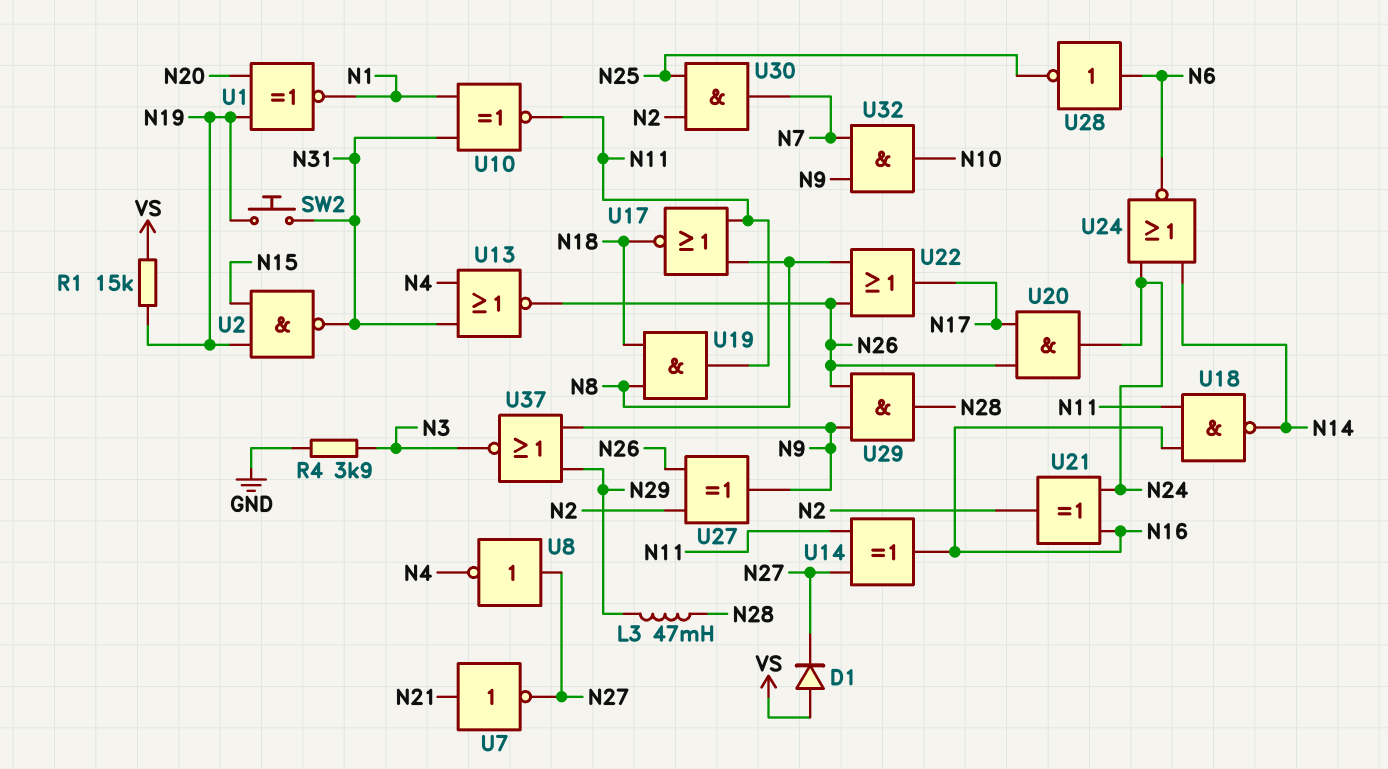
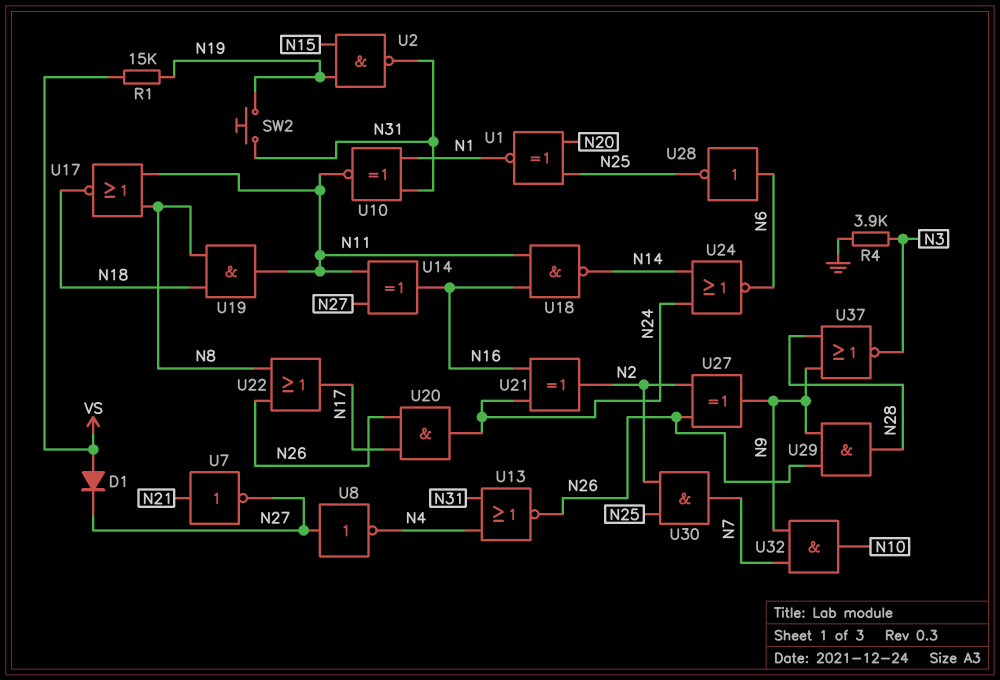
L3: 47mH (N28, N29) -> none
U1: XNOR (in N19, in N20, out N1) -> XNOR (in N20, in N25, out N1)
U37: NOR (in N9, in N29, out N3) -> NOR (in N9, in N28, out N3)

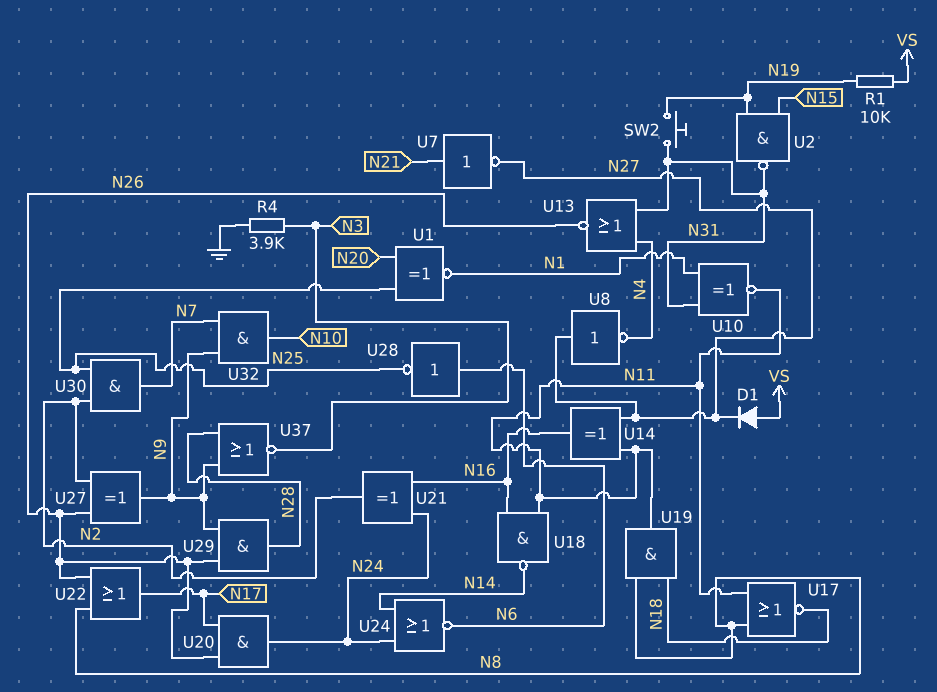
R1: 15k (N19, VS) -> 10k (N19, VS)

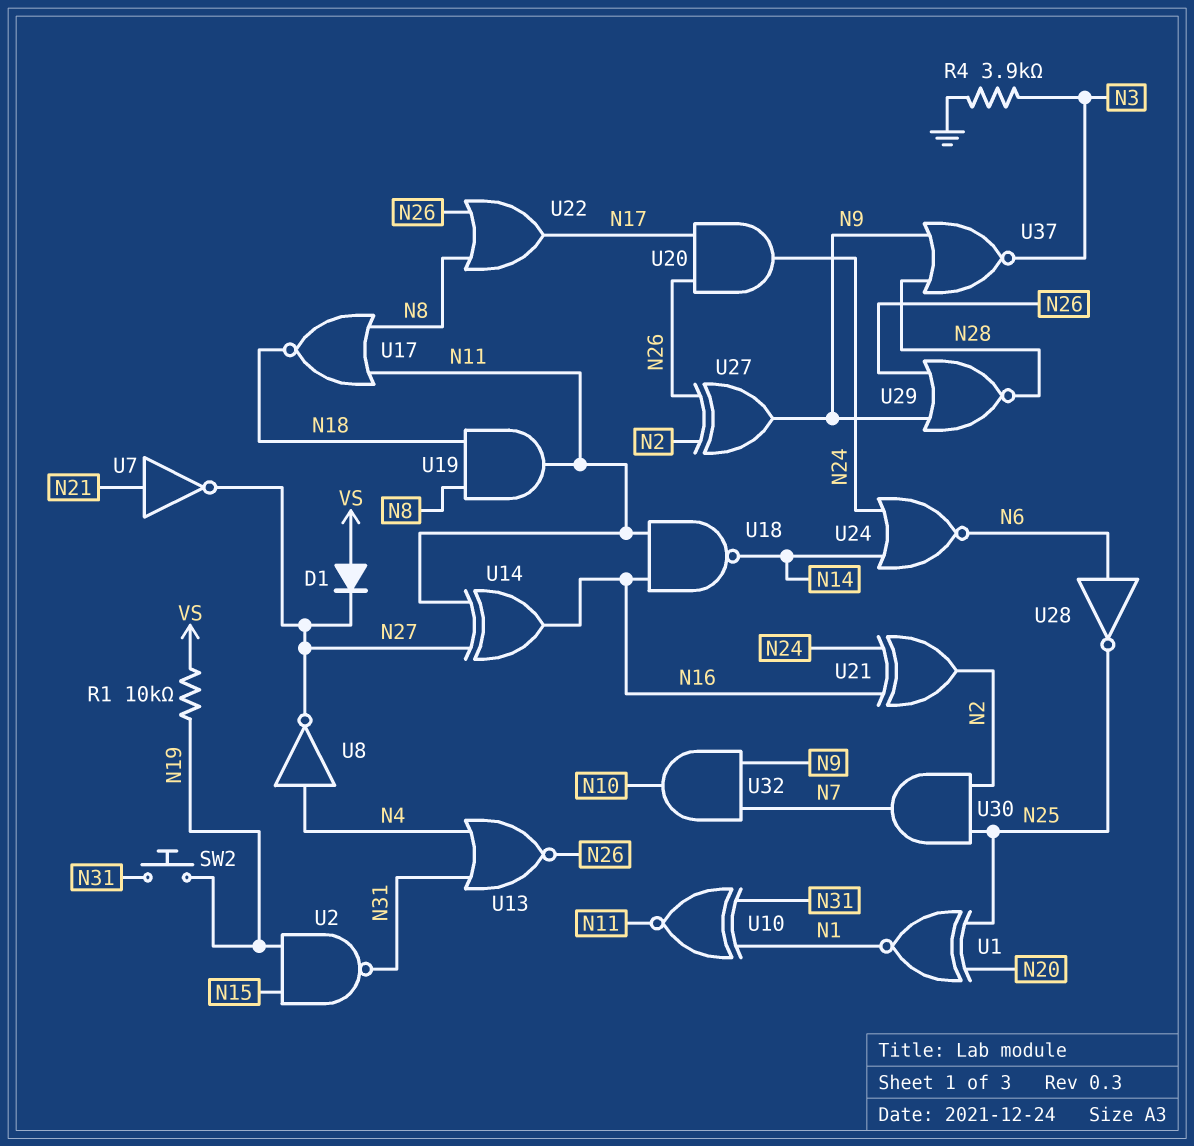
U8: NOT (in N27, out N4) -> NOT (in N4, out N27)
U29: AND (in N9, in N26, out N28) -> NOR (in N9, in N26, out N28)

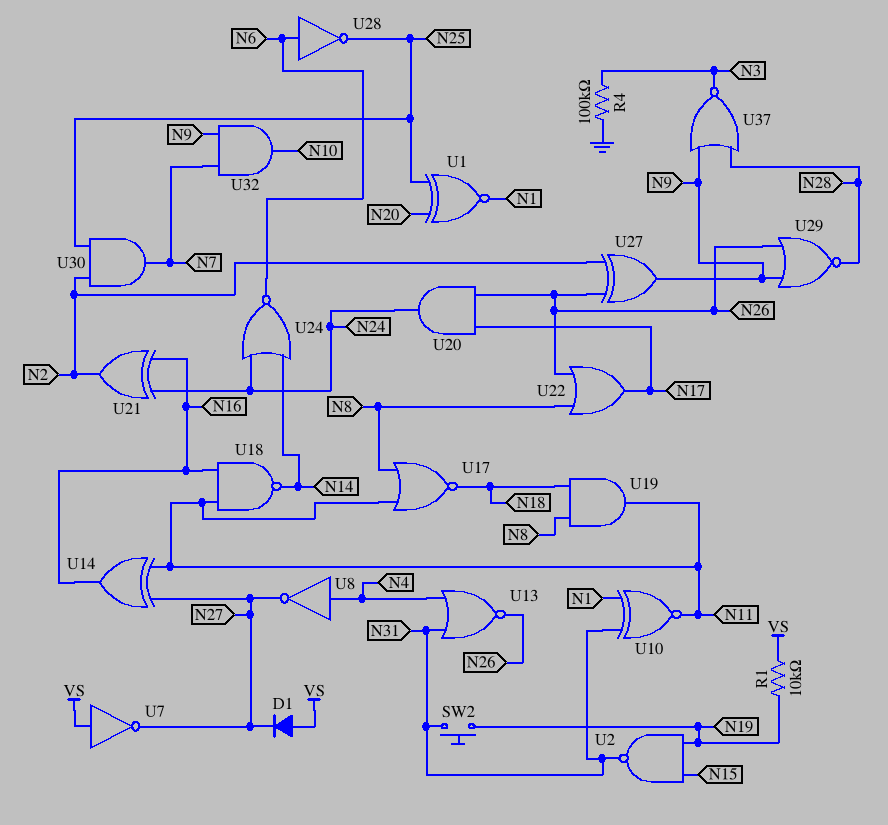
R4: 3.9k (GND, N3) -> 100k (GND, N3)
U7: NOT (in N21, out N27) -> NOT (in VS, out N27)

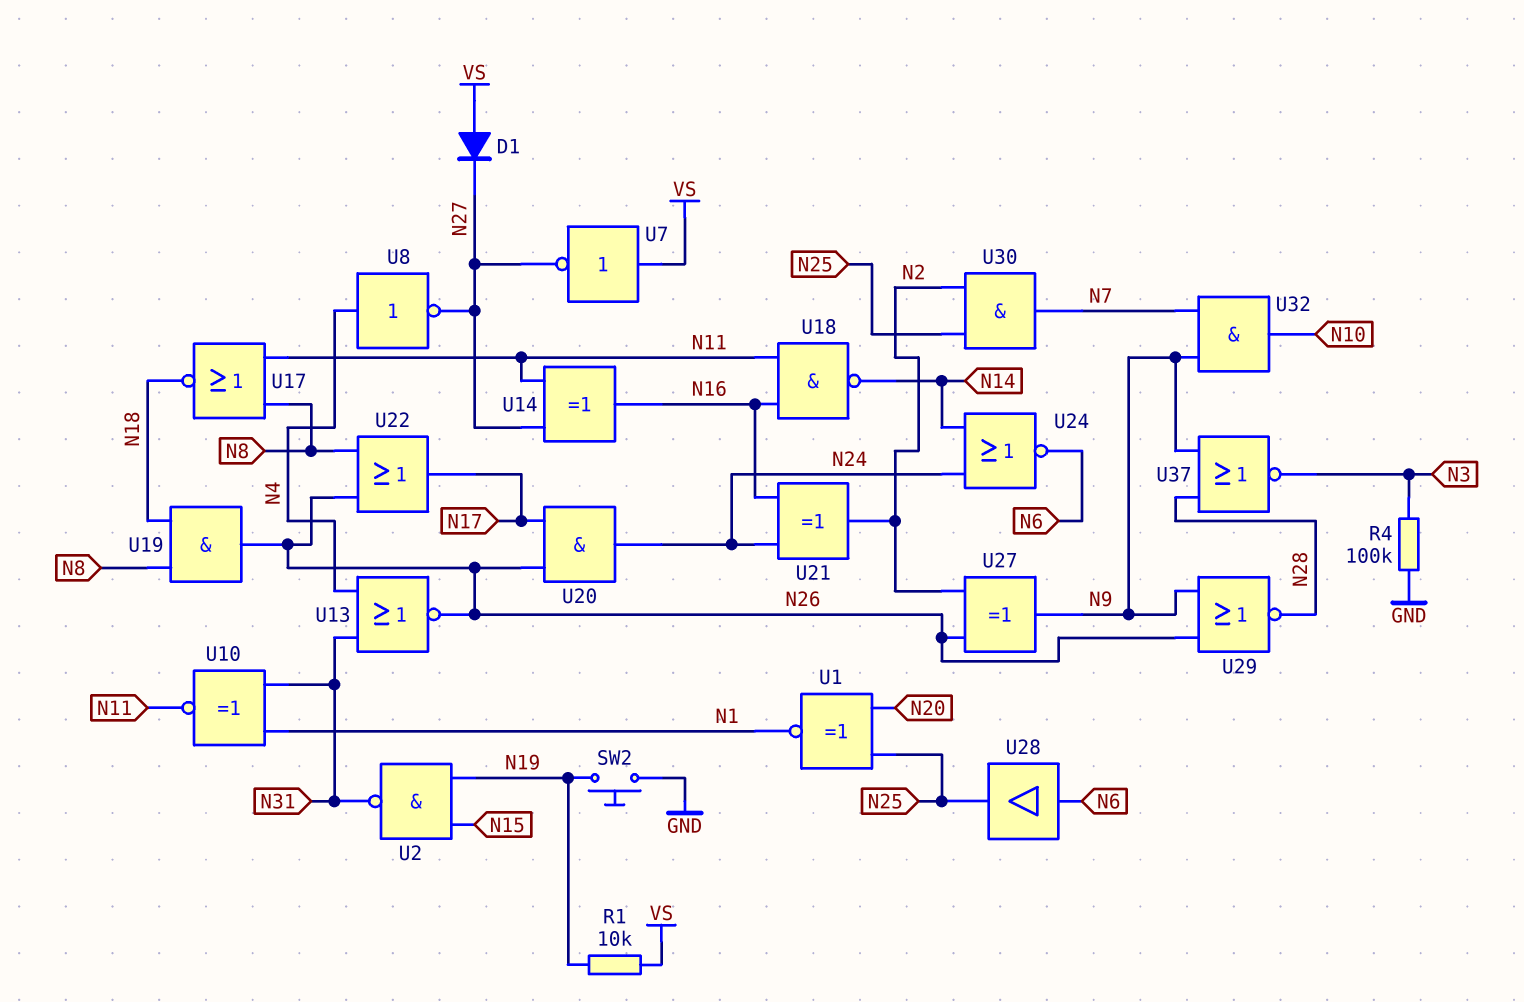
SW2: button (N19, N31) -> button (GND, N19)
U19: AND (in N8, in N18, out N11) -> AND (in N8, in N18, out N26)
U28: NOT (in N6, out N25) -> buffer (in N6, out N25)

